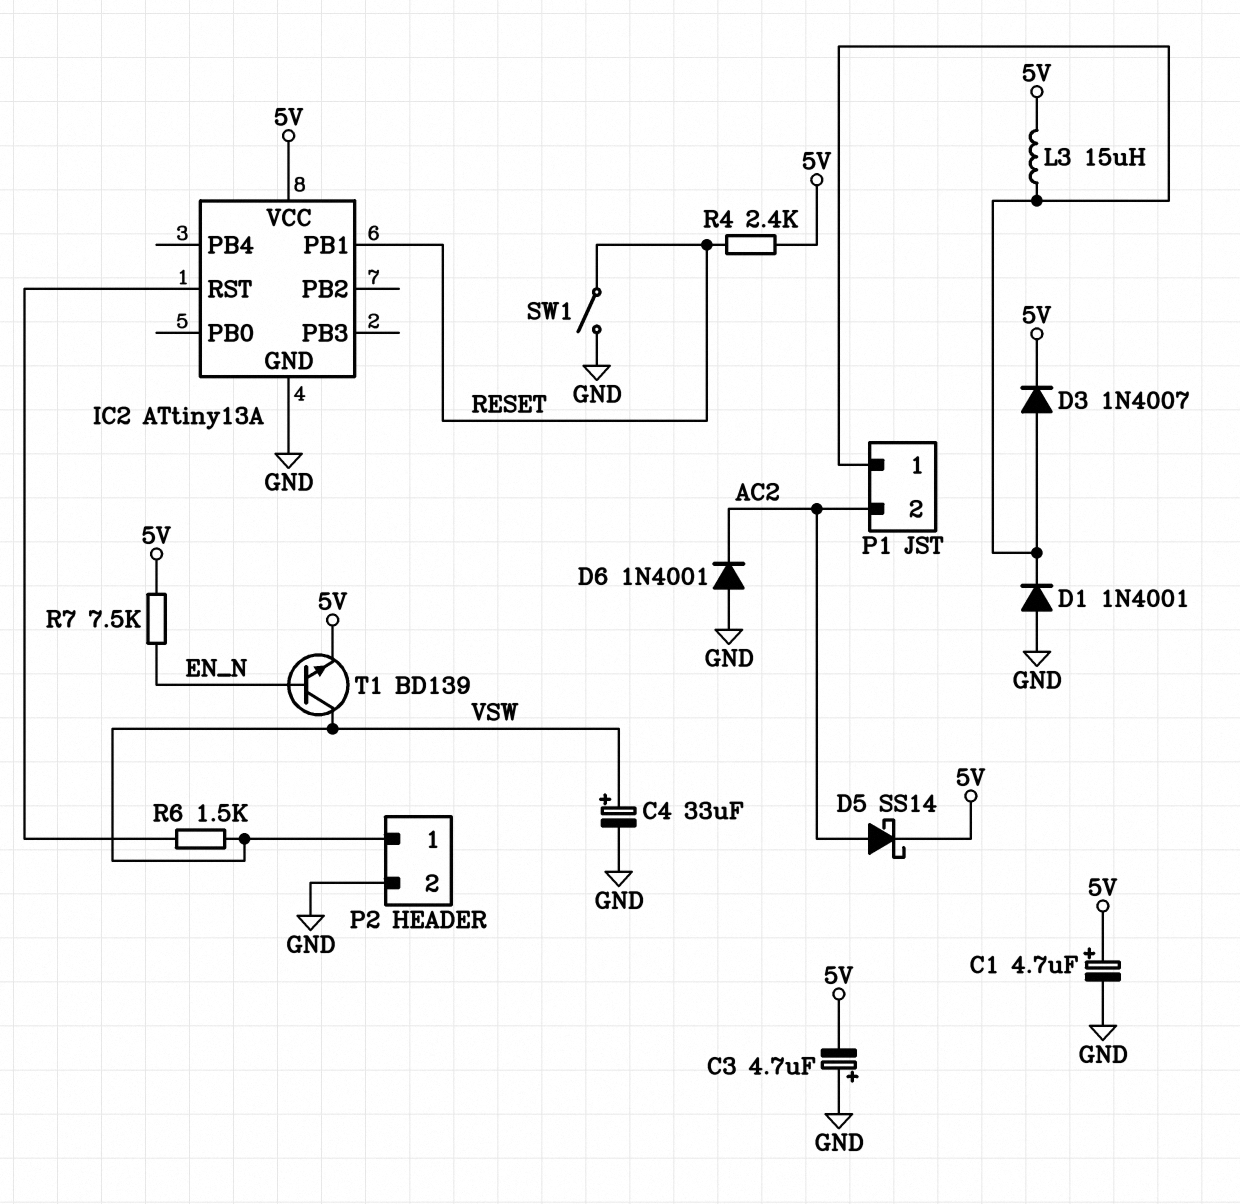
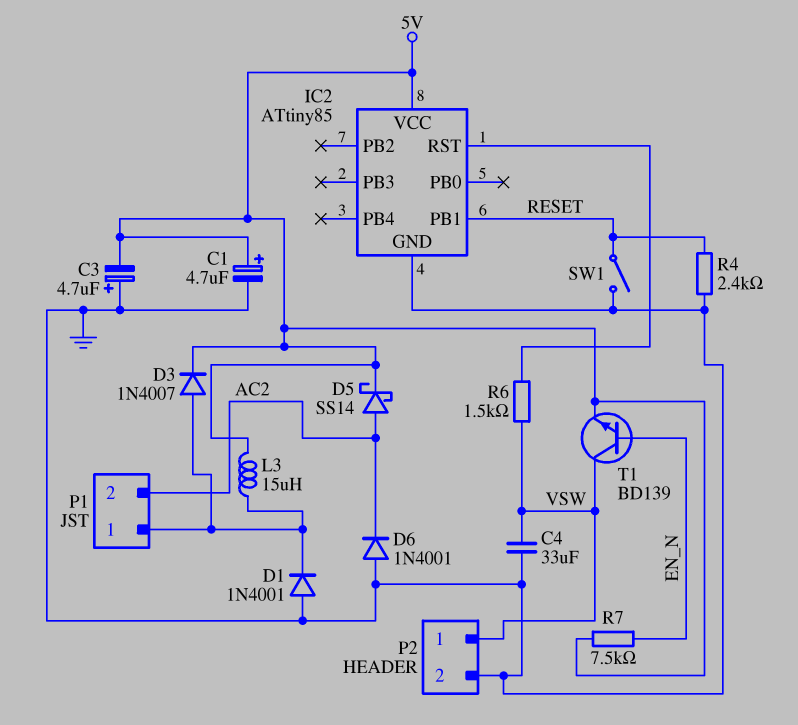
C4: 33uF (plus VSW, minus GND) -> 33uF (GND, VSW)
IC2: ATtiny13A -> ATtiny85
R4: 2.4k (5V, RESET) -> 2.4k (GND, RESET)

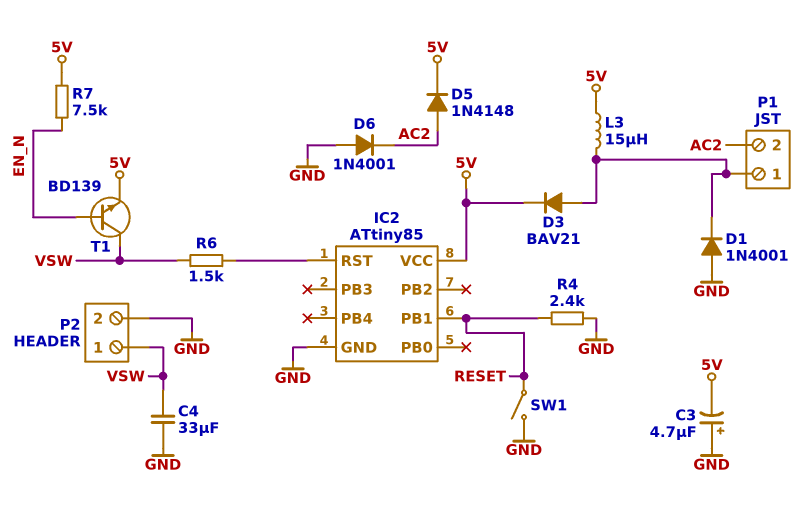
C1: 4.7uF (plus 5V, minus GND) -> none
D3: diode 1N4007 (A P1/1, K 5V) -> diode BAV21 (A P1/1, K 5V)
D5: schottky SS14 (A AC2, K 5V) -> diode 1N4148 (A AC2, K 5V)

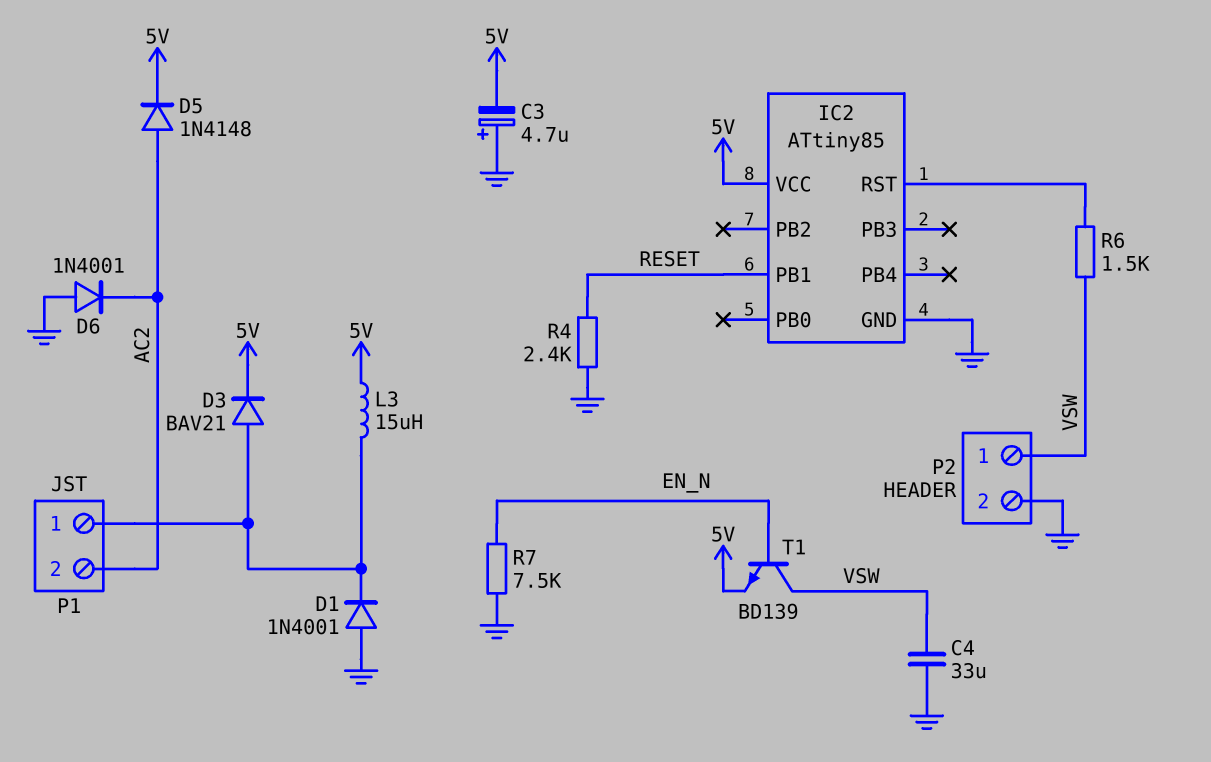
R7: 7.5k (5V, EN_N) -> 7.5k (EN_N, GND)
SW1: switch (GND, RESET) -> none

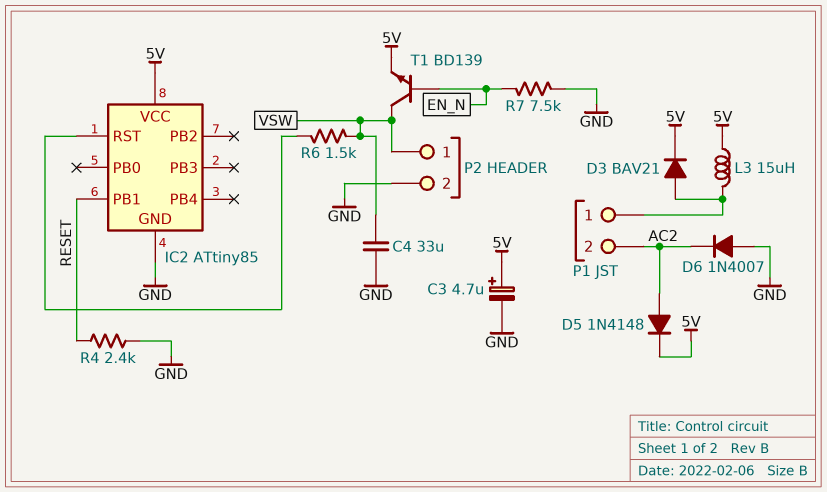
C3: 4.7uF (plus GND, minus 5V) -> 4.7uF (plus 5V, minus GND)
D1: diode 1N4001 (A GND, K P1/1) -> none
D6: diode 1N4001 (A GND, K AC2) -> diode 1N4007 (A GND, K AC2)

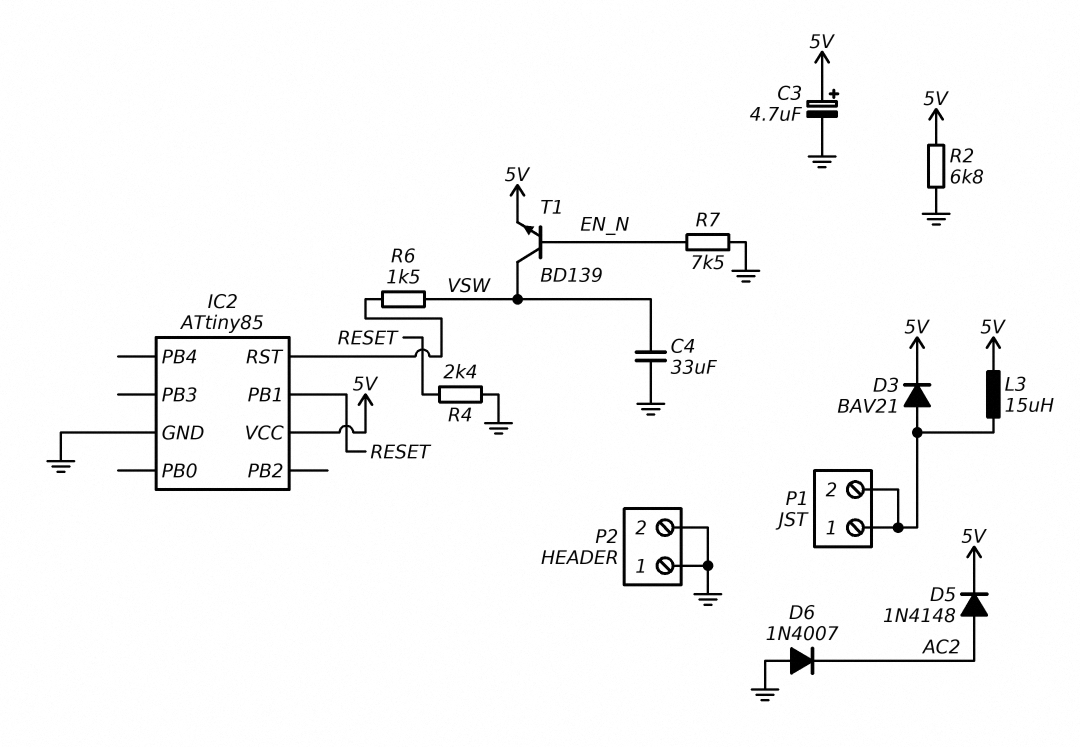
P1 pin 2: AC2 -> P1/1
P2 pin 1: VSW -> GND
R2: none -> 6.8k (5V, GND)

